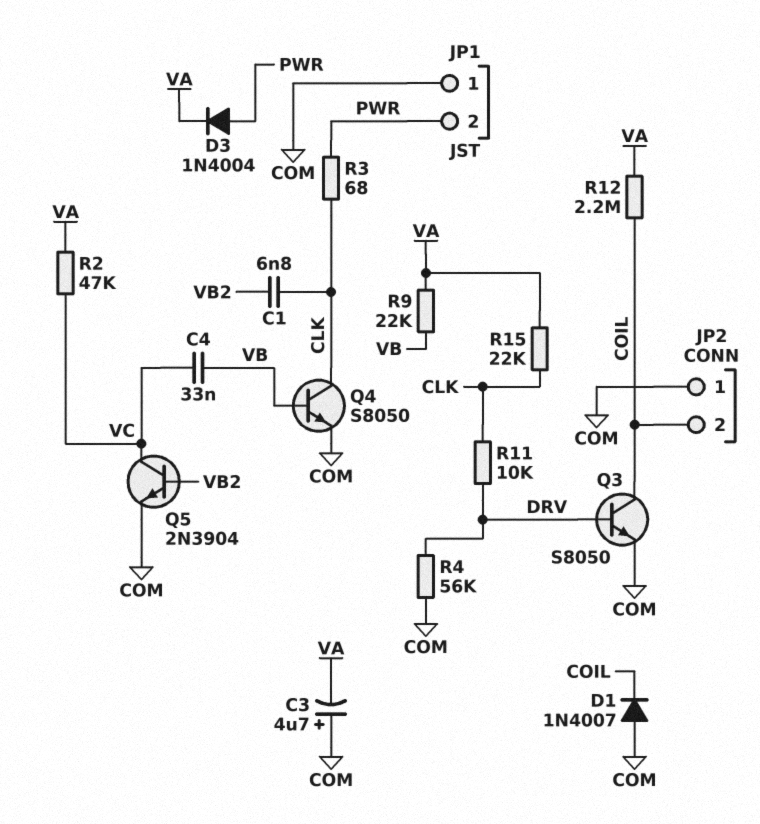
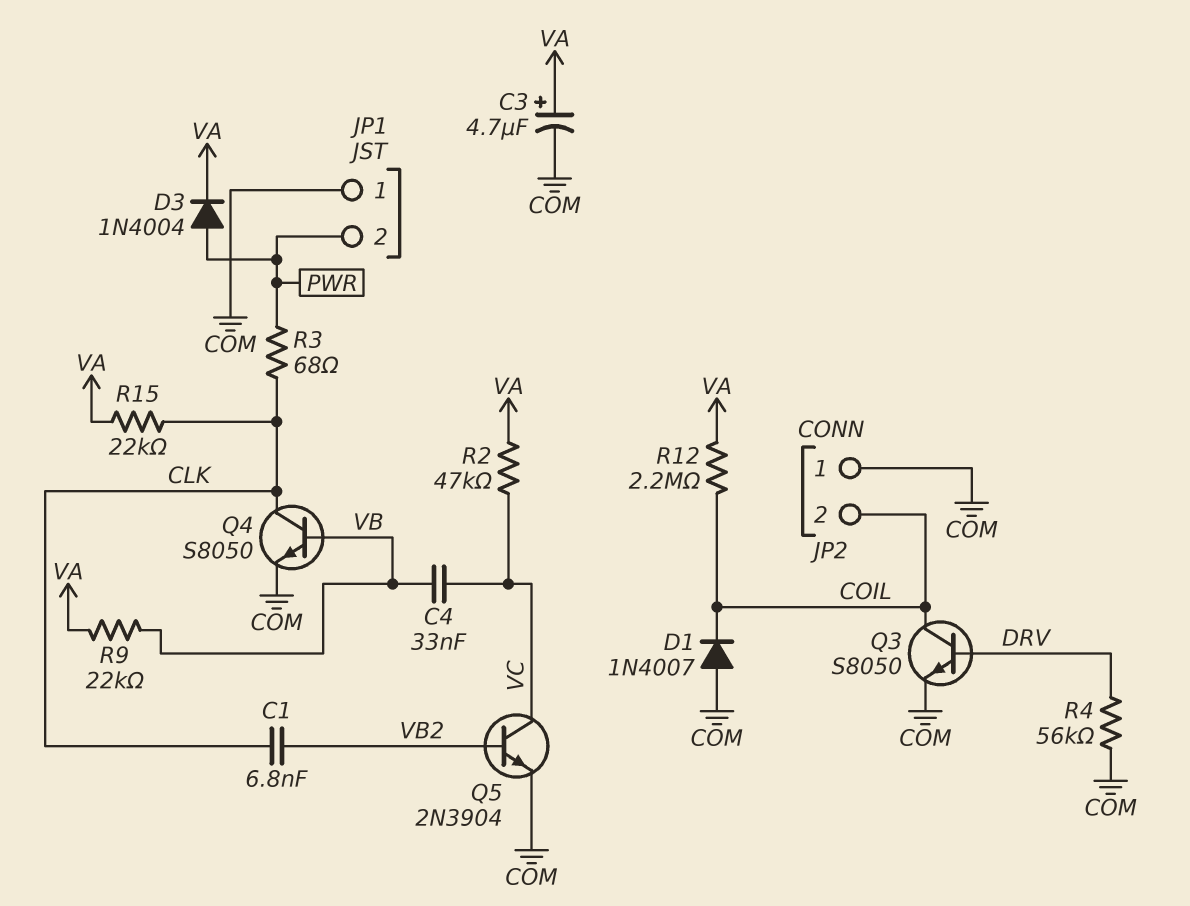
C3: 4.7uF (plus COM, minus VA) -> 4.7uF (plus VA, minus COM)
R11: 10k (CLK, DRV) -> none

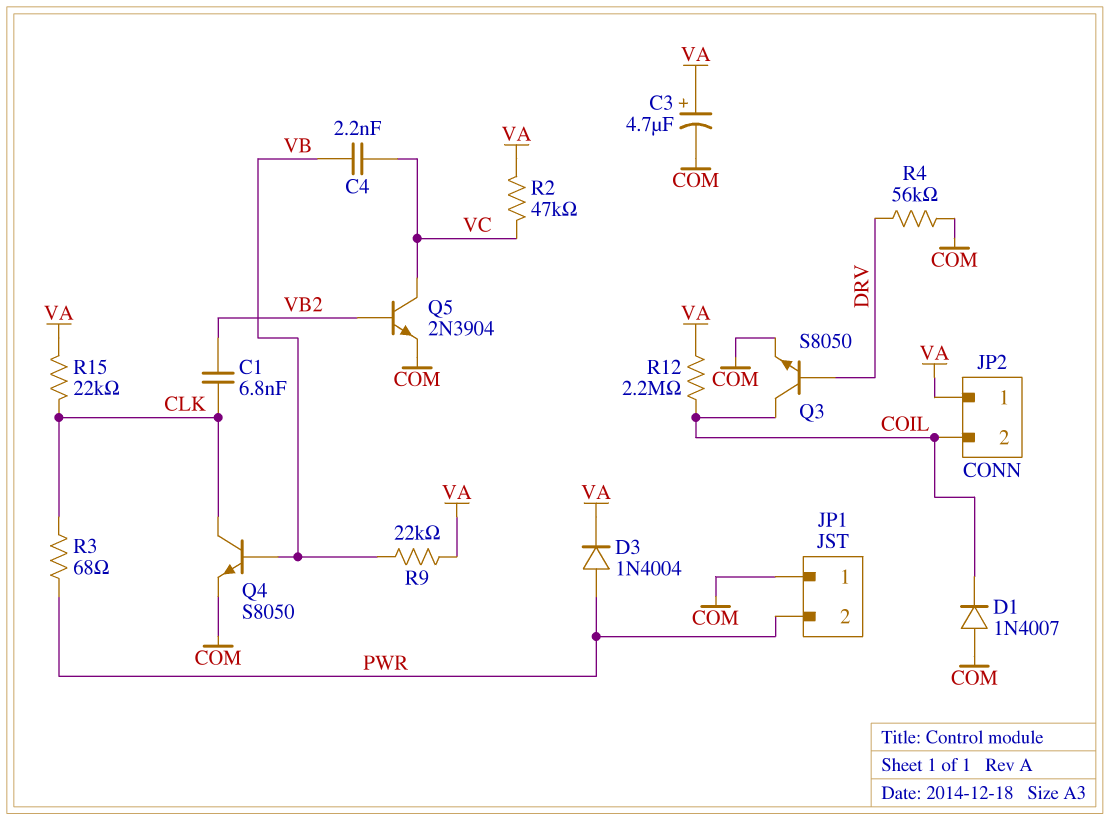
C4: 33nF (VB, VC) -> 2.2nF (VB, VC)
JP2 pin 1: COM -> VA

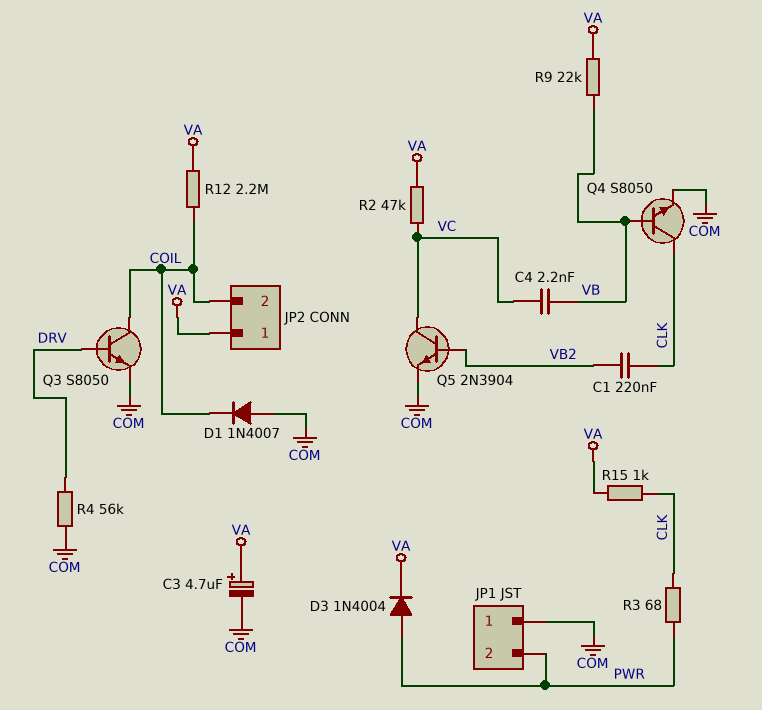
C1: 6.8nF (CLK, VB2) -> 220nF (CLK, VB2)
R15: 22k (CLK, VA) -> 1k (CLK, VA)

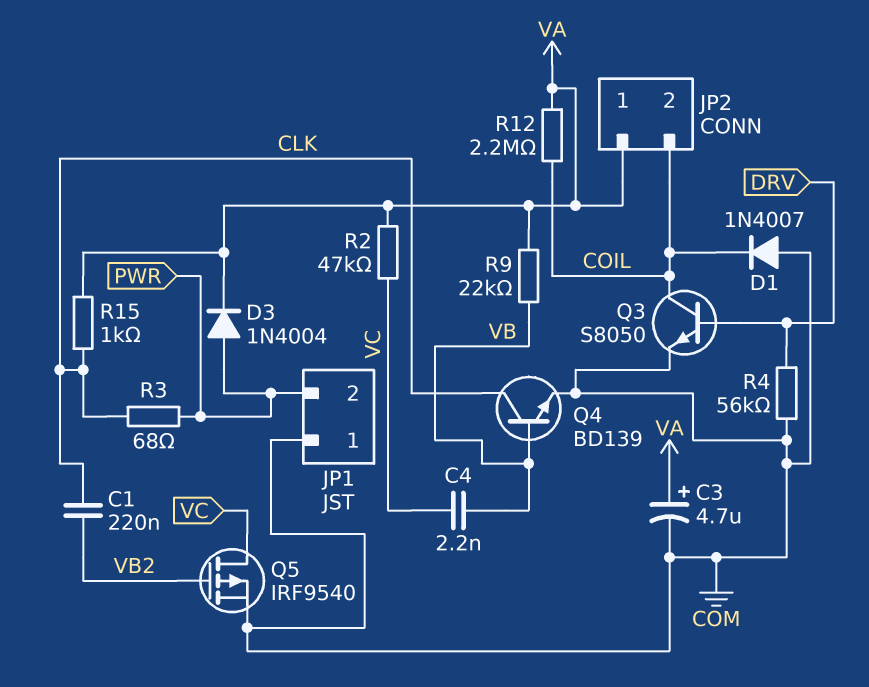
Q4: NPN S8050 (B VB, C CLK, E COM) -> NPN BD139 (B VB, C CLK, E COM)
Q5: NPN 2N3904 (B VB2, C VC, E COM) -> PMOS IRF9540 (G VB2, D VC, S COM)

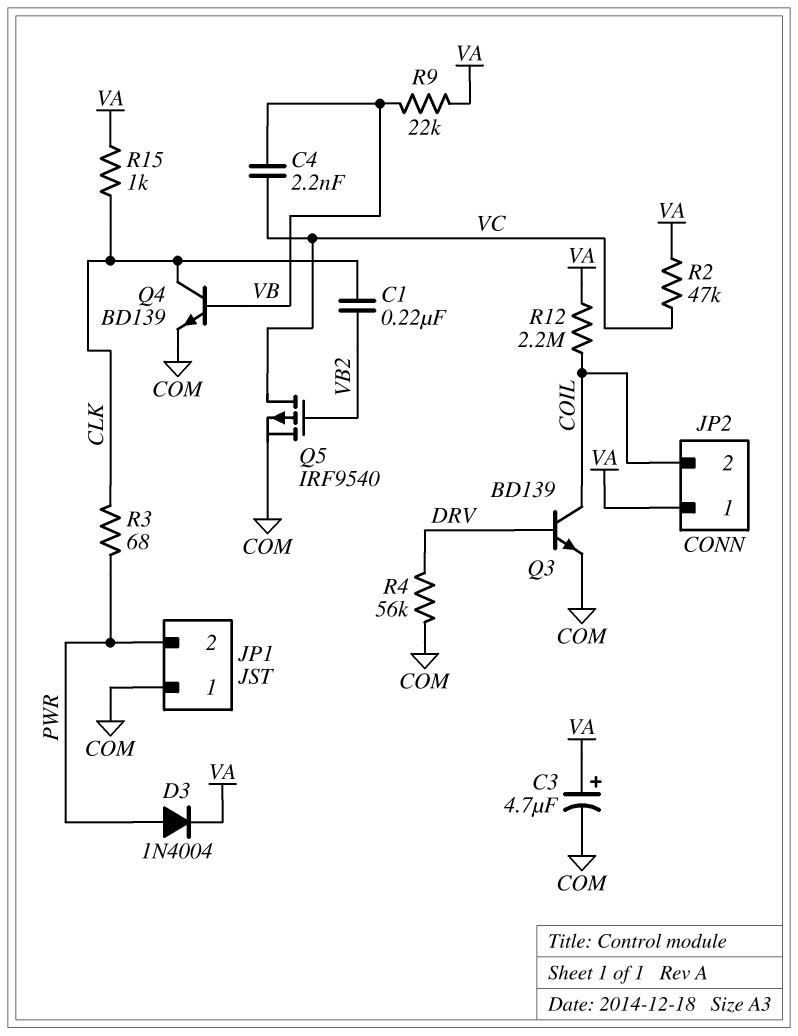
D1: diode 1N4007 (A COM, K COIL) -> none
Q3: NPN S8050 (B DRV, C COIL, E COM) -> NPN BD139 (B DRV, C COIL, E COM)

